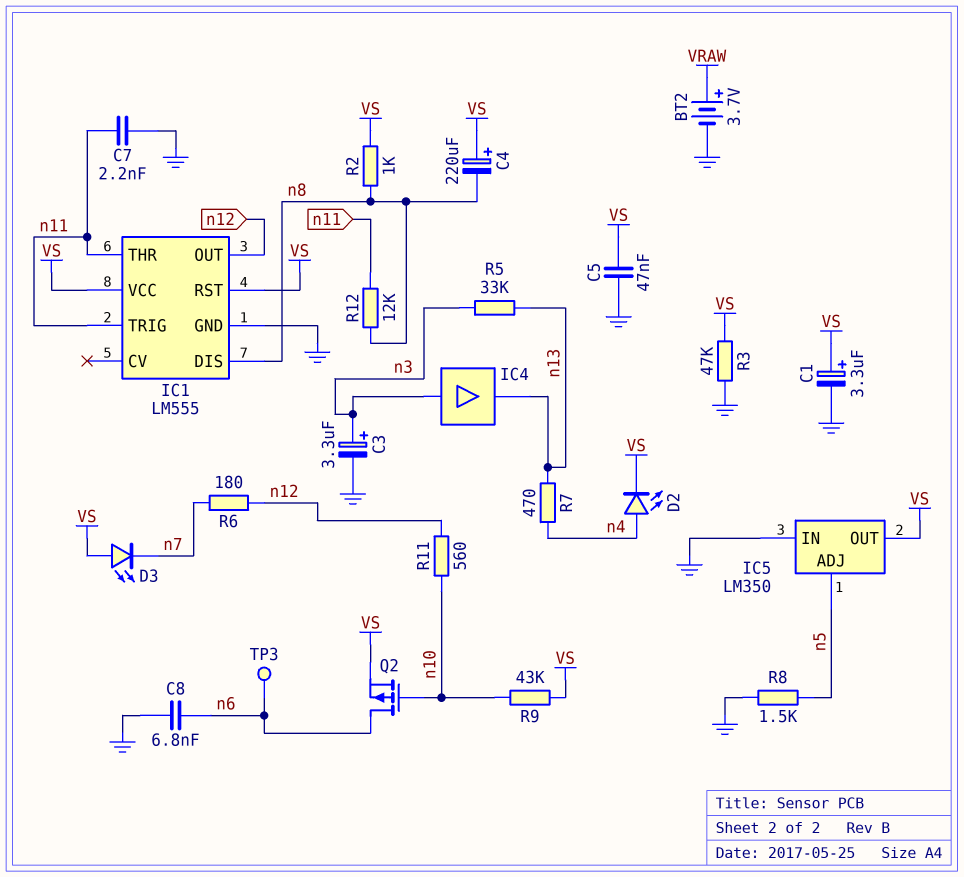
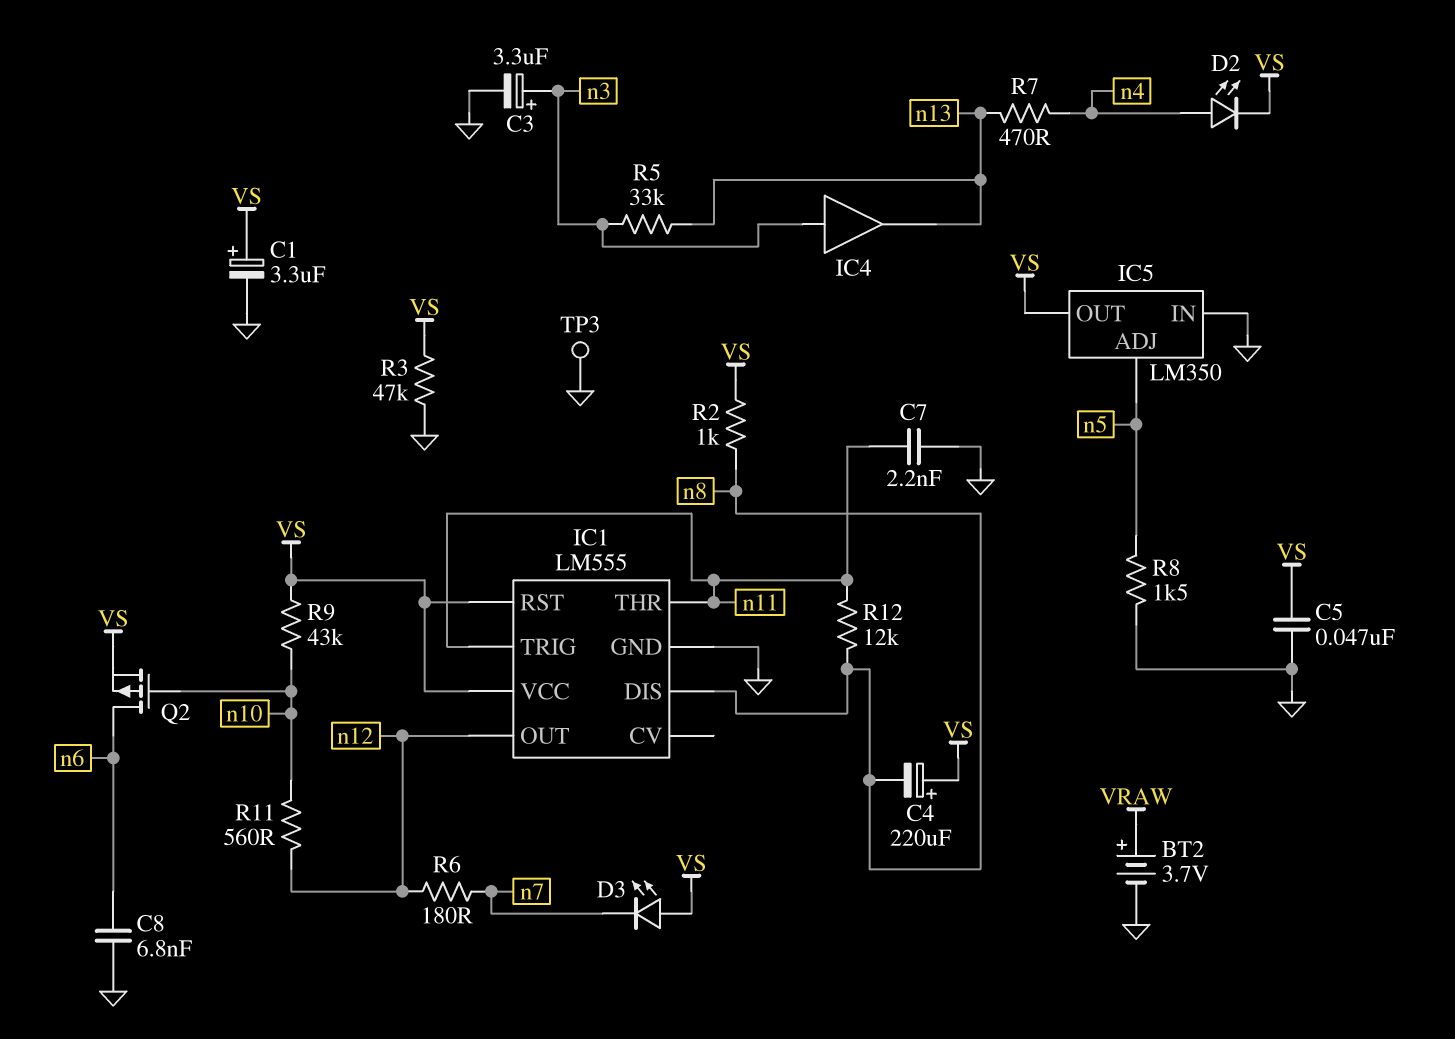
TP3: test point (n6) -> test point (GND)

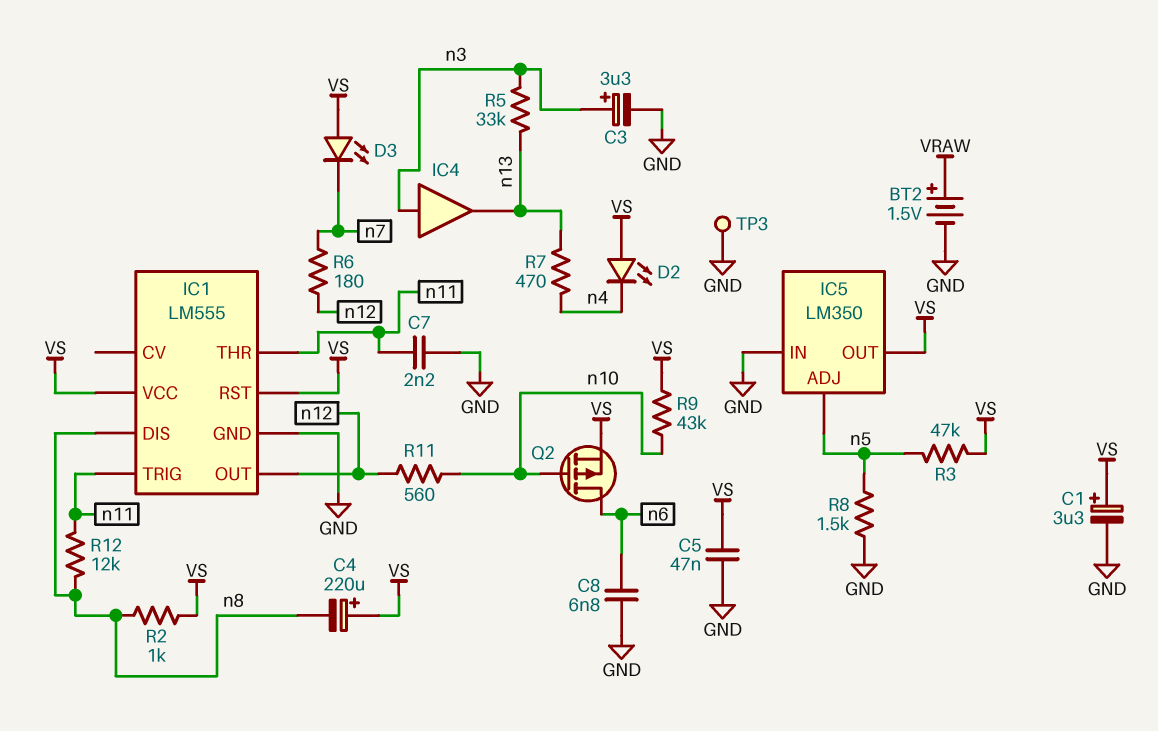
BT2: 3.7V (plus VRAW, minus GND) -> 1.5V (plus VRAW, minus GND)
D2: LED (A n4, K VS) -> LED (A VS, K n4)
R3: 47k (GND, VS) -> 47k (VS, n5)

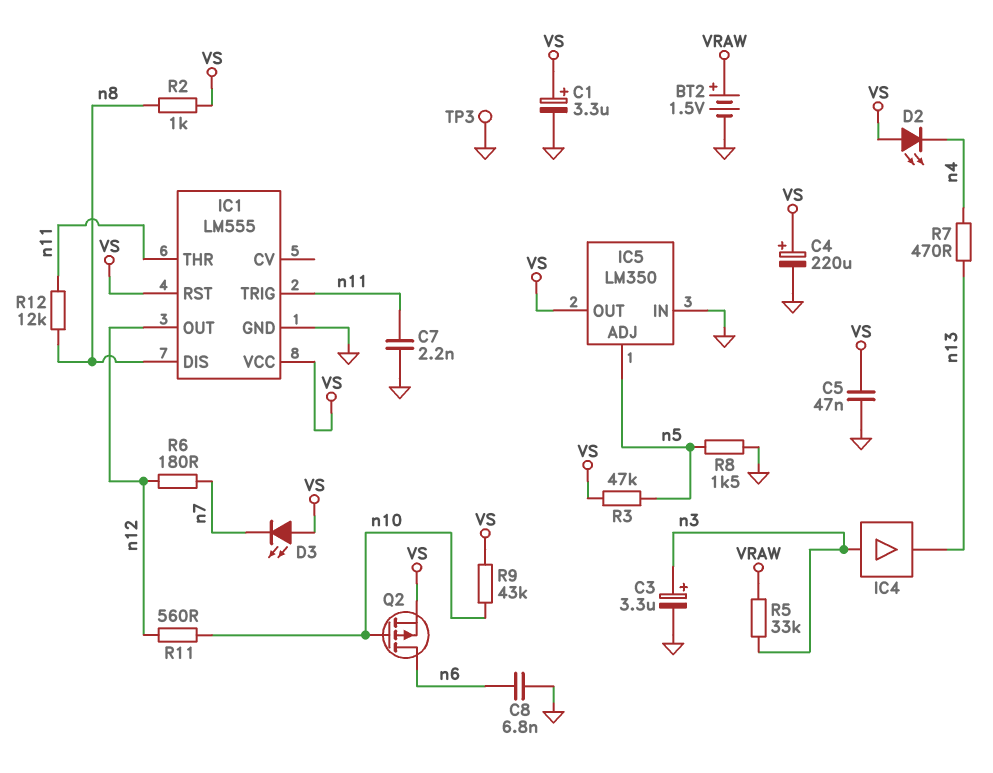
C4: 220uF (plus VS, minus n8) -> 220uF (plus VS, minus GND)
R5: 33k (n3, n13) -> 33k (VRAW, n3)

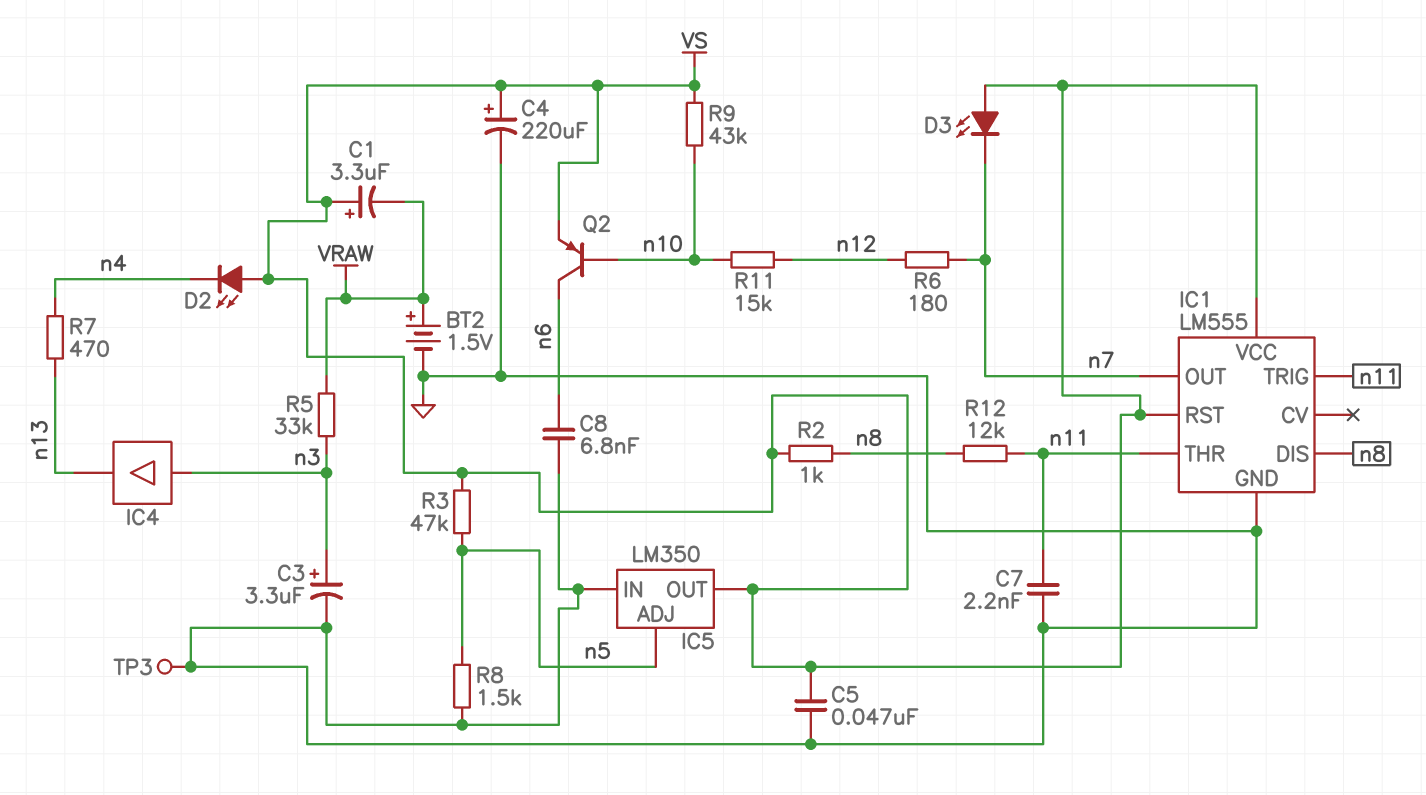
C1: 3.3uF (plus VS, minus GND) -> 3.3uF (plus VS, minus VRAW)
IC1 pin OUT: n12 -> n7
Q2: PMOS (G n10, D n6, S VS) -> PNP (B n10, C n6, E VS)
R11: 560 (n10, n12) -> 15k (n10, n12)

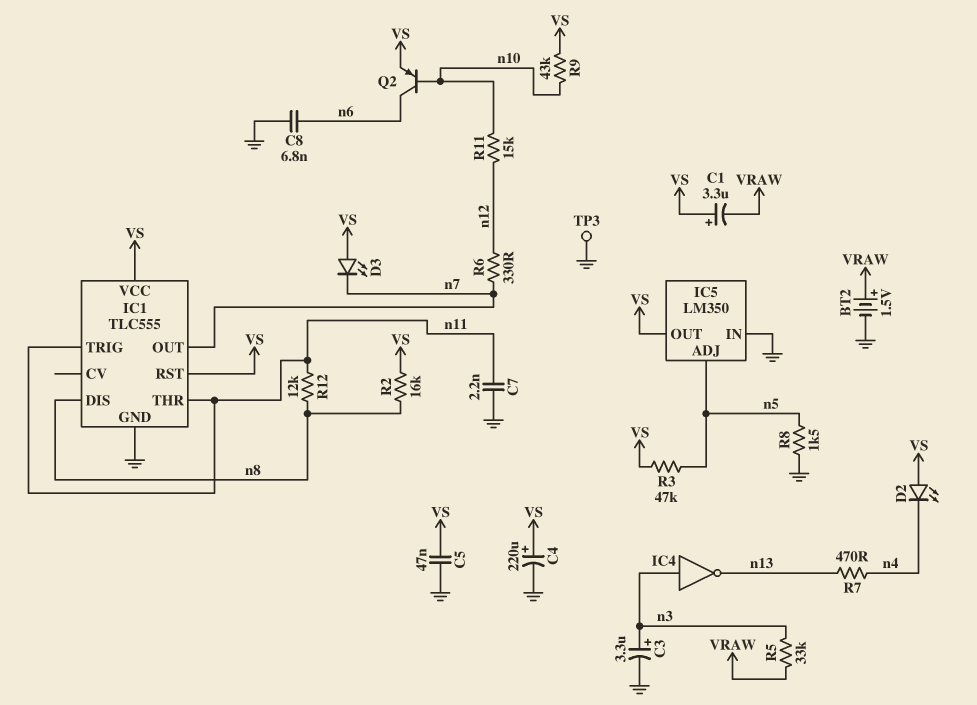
IC1: LM555 -> TLC555
IC4: buffer (in n3, out n13) -> NOT (in n3, out n13)
R2: 1k (VS, n8) -> 16k (VS, n8)
R6: 180 (n7, n12) -> 330 (n7, n12)

